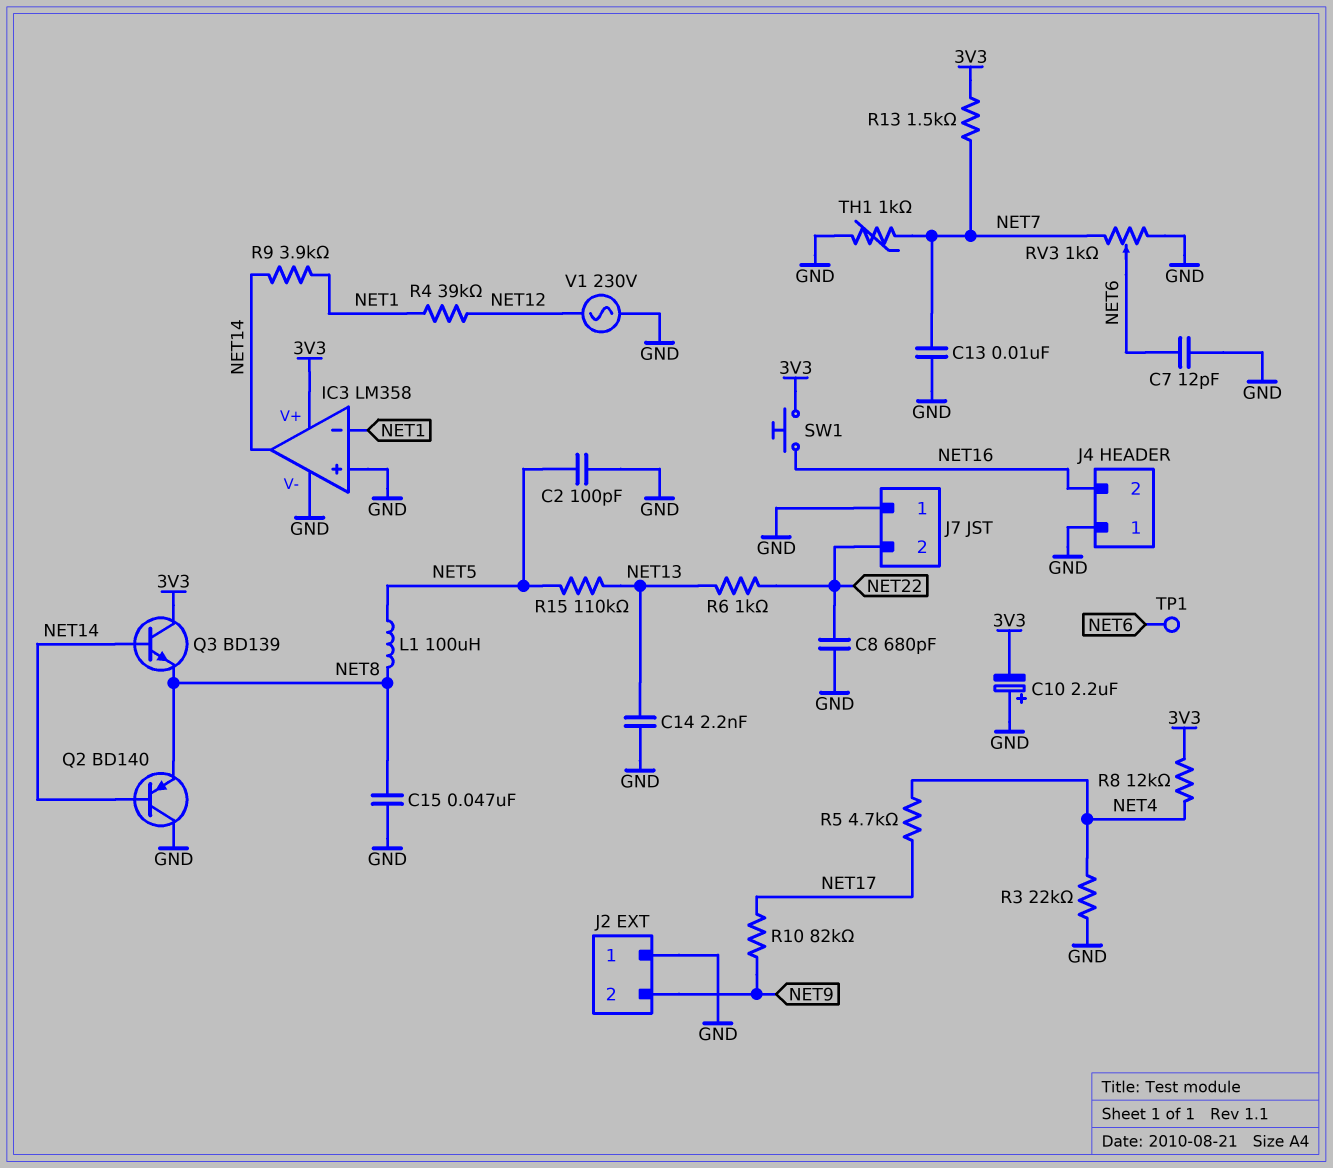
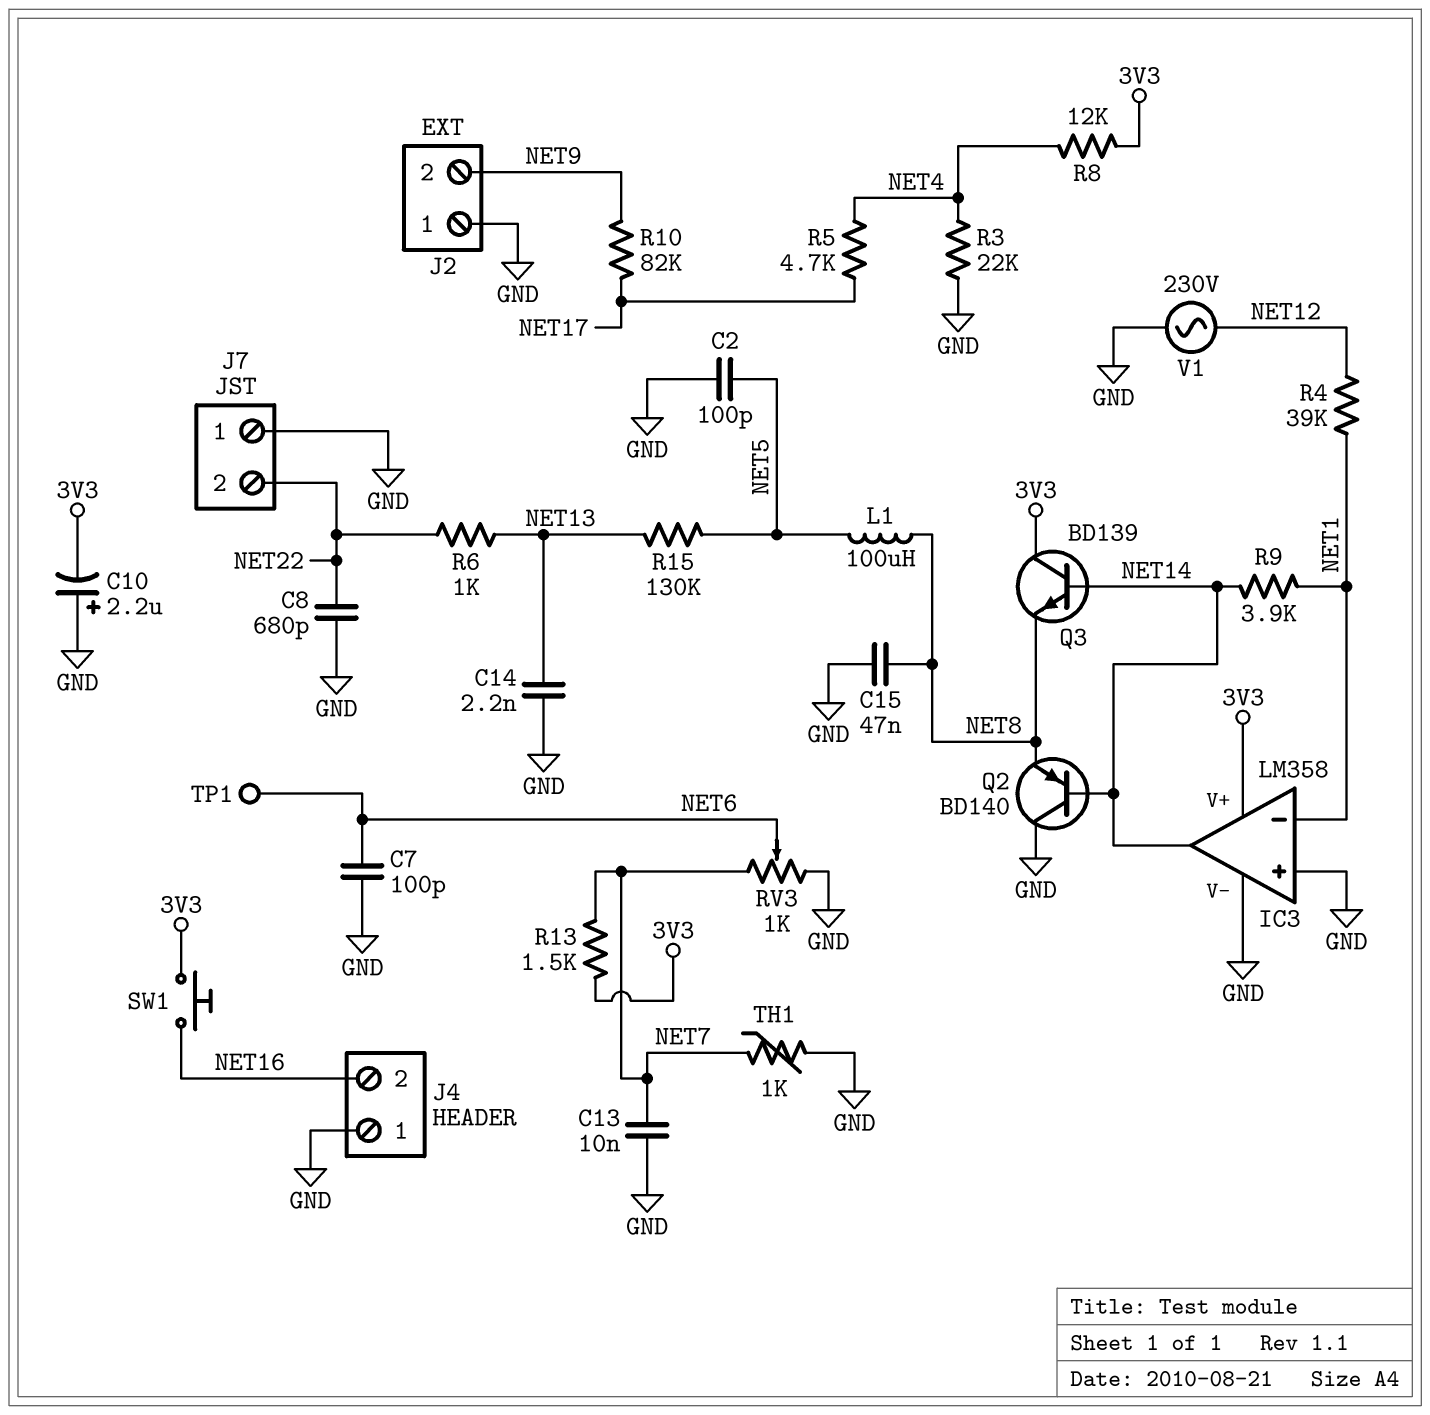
C7: 12pF (GND, NET6) -> 100pF (GND, NET6)
R15: 110k (NET5, NET13) -> 130k (NET5, NET13)

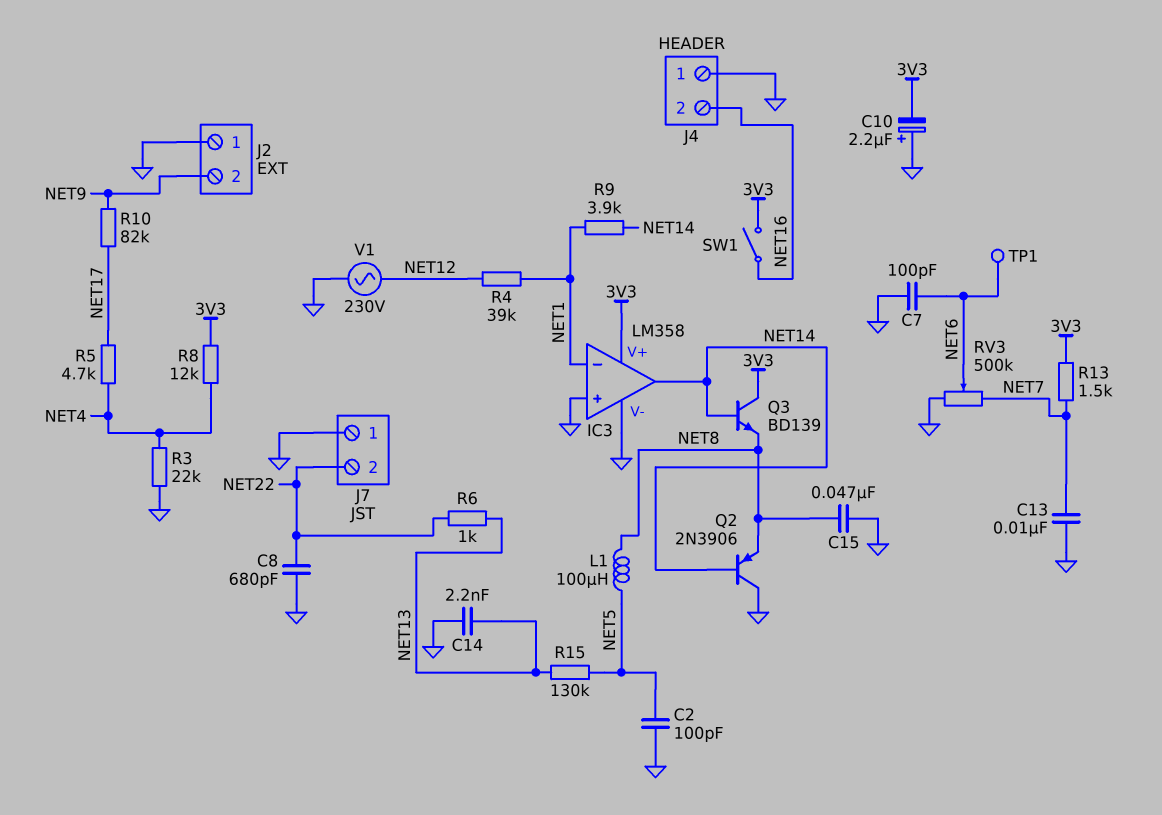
Q2: PNP BD140 (B NET14, C GND, E NET8) -> PNP 2N3906 (B NET14, C GND, E NET8)
RV3: 1k (GND, NET7, wiper NET6) -> 500k (GND, NET7, wiper NET6)
SW1: button (3V3, NET16) -> switch (3V3, NET16)
TH1: 1k (GND, NET7) -> none

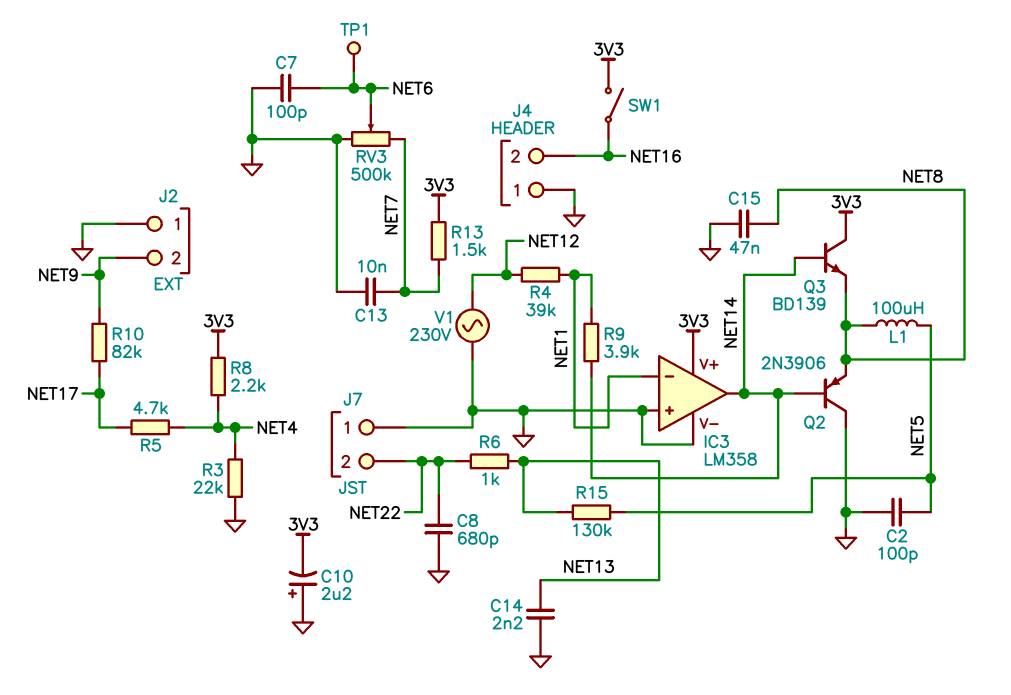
R8: 12k (3V3, NET4) -> 2.2k (3V3, NET4)

